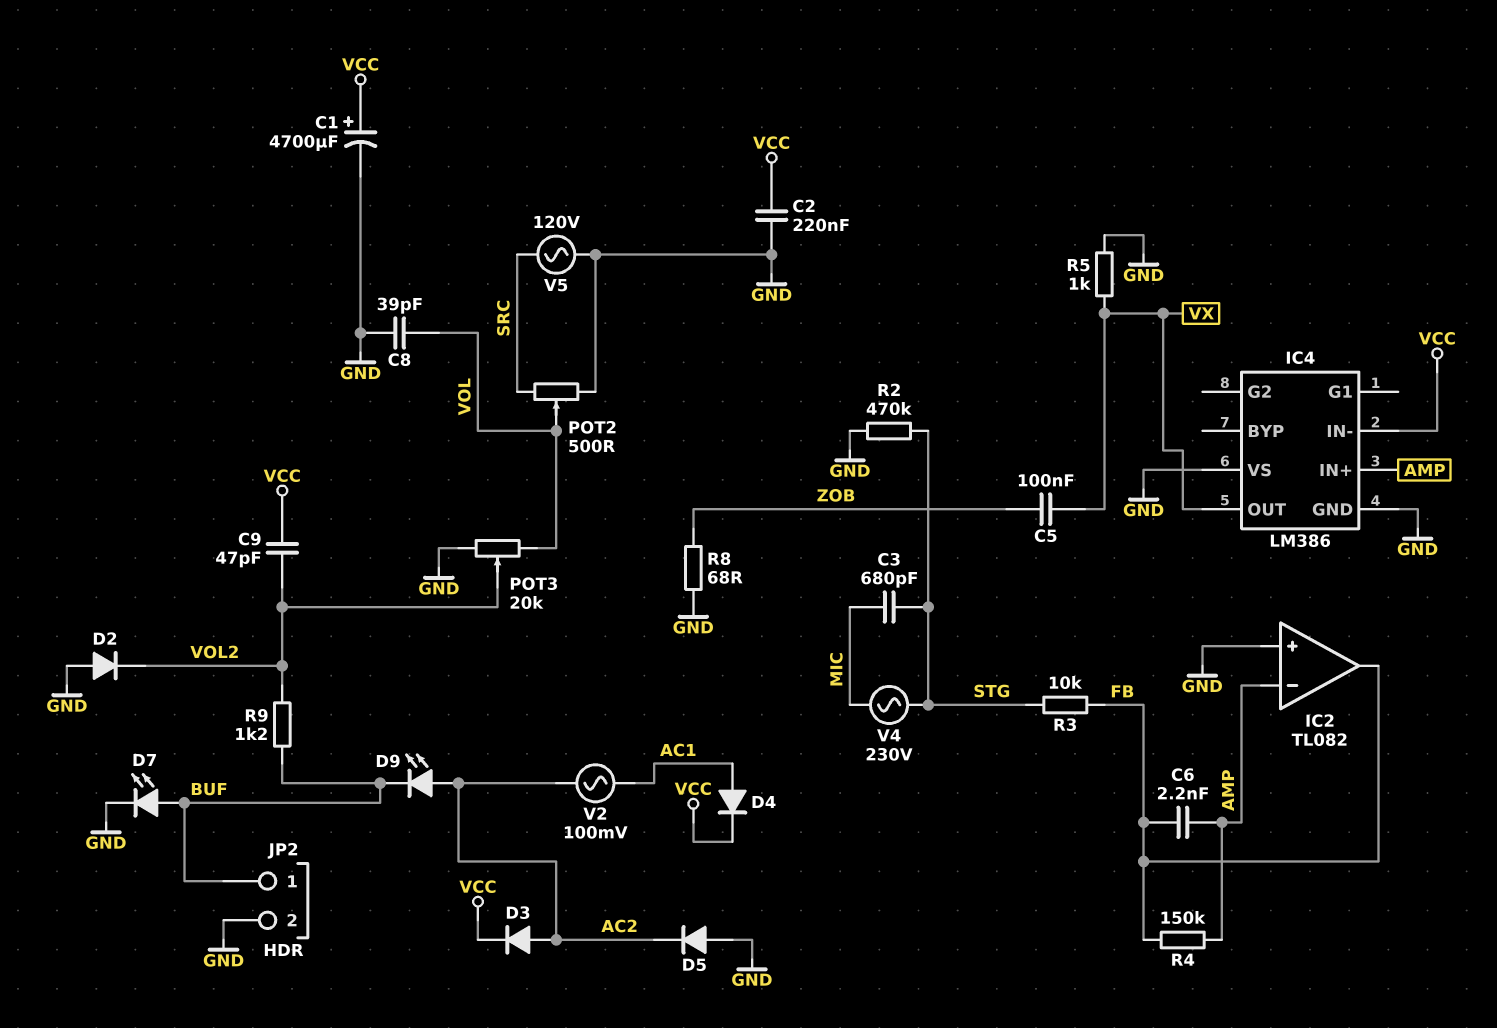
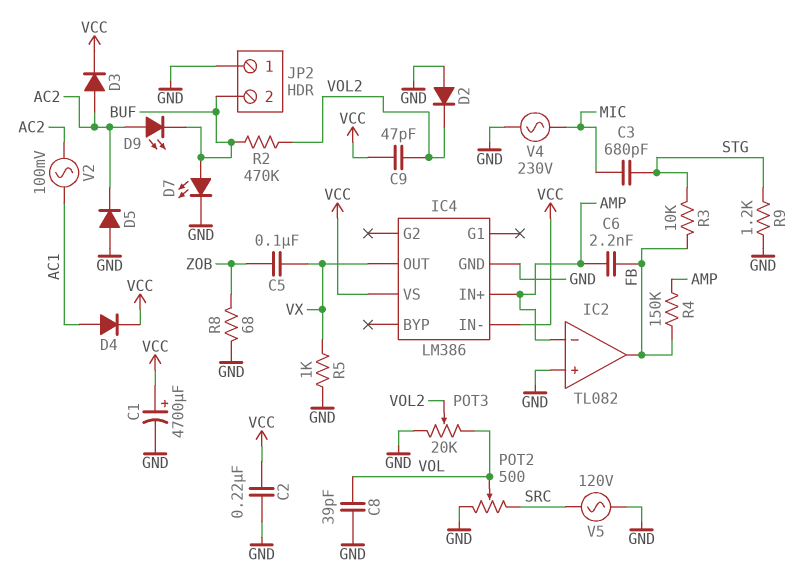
IC4 pin VS: GND -> VCC
JP2 pin 1: BUF -> GND
JP2 pin 2: GND -> BUF
R2: 470k (GND, STG) -> 470k (BUF, VOL2)
R9: 1.2k (BUF, VOL2) -> 1.2k (GND, STG)
V4: AC 230V (MIC, STG) -> AC 230V (GND, MIC)

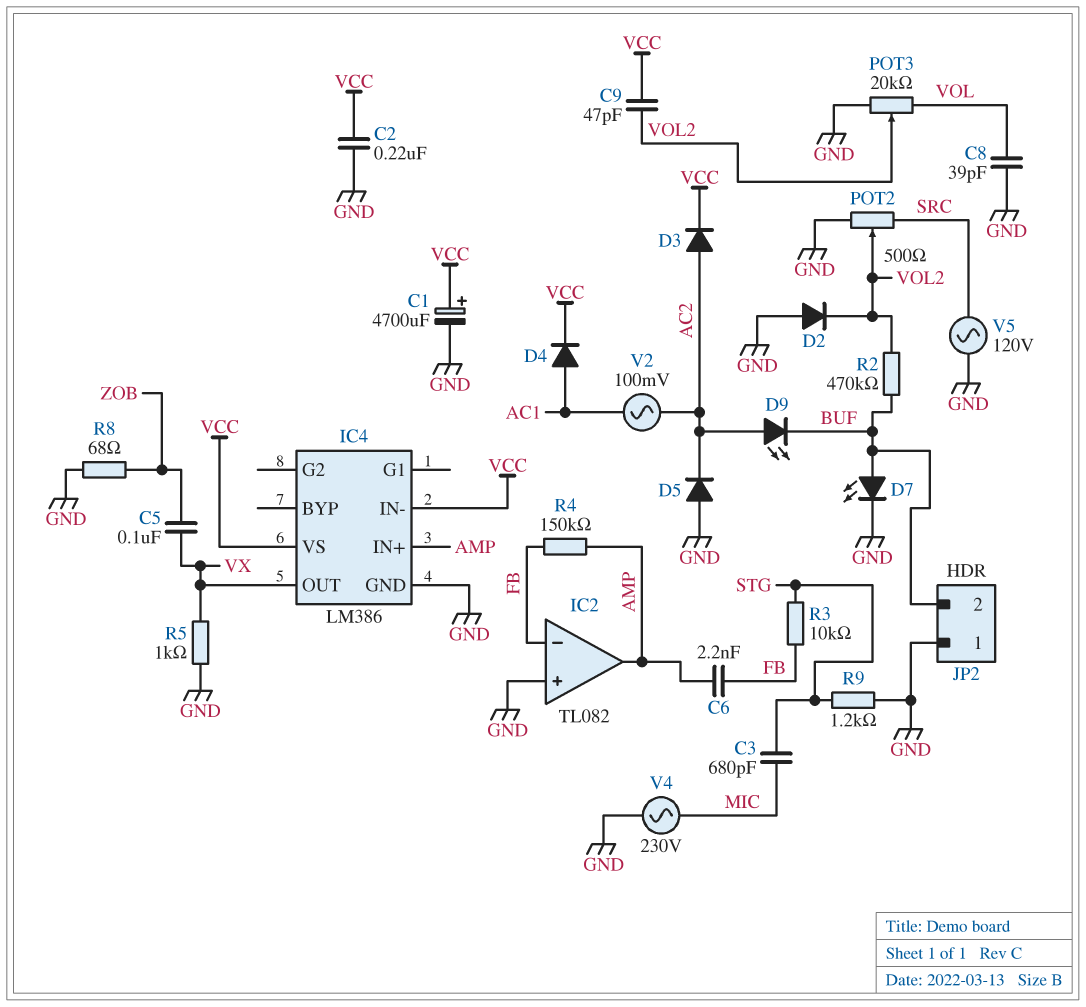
IC2 pin in-: AMP -> FB
IC2 pin out: FB -> AMP
POT2: 500 (GND, SRC, wiper VOL) -> 500 (GND, SRC, wiper VOL2)

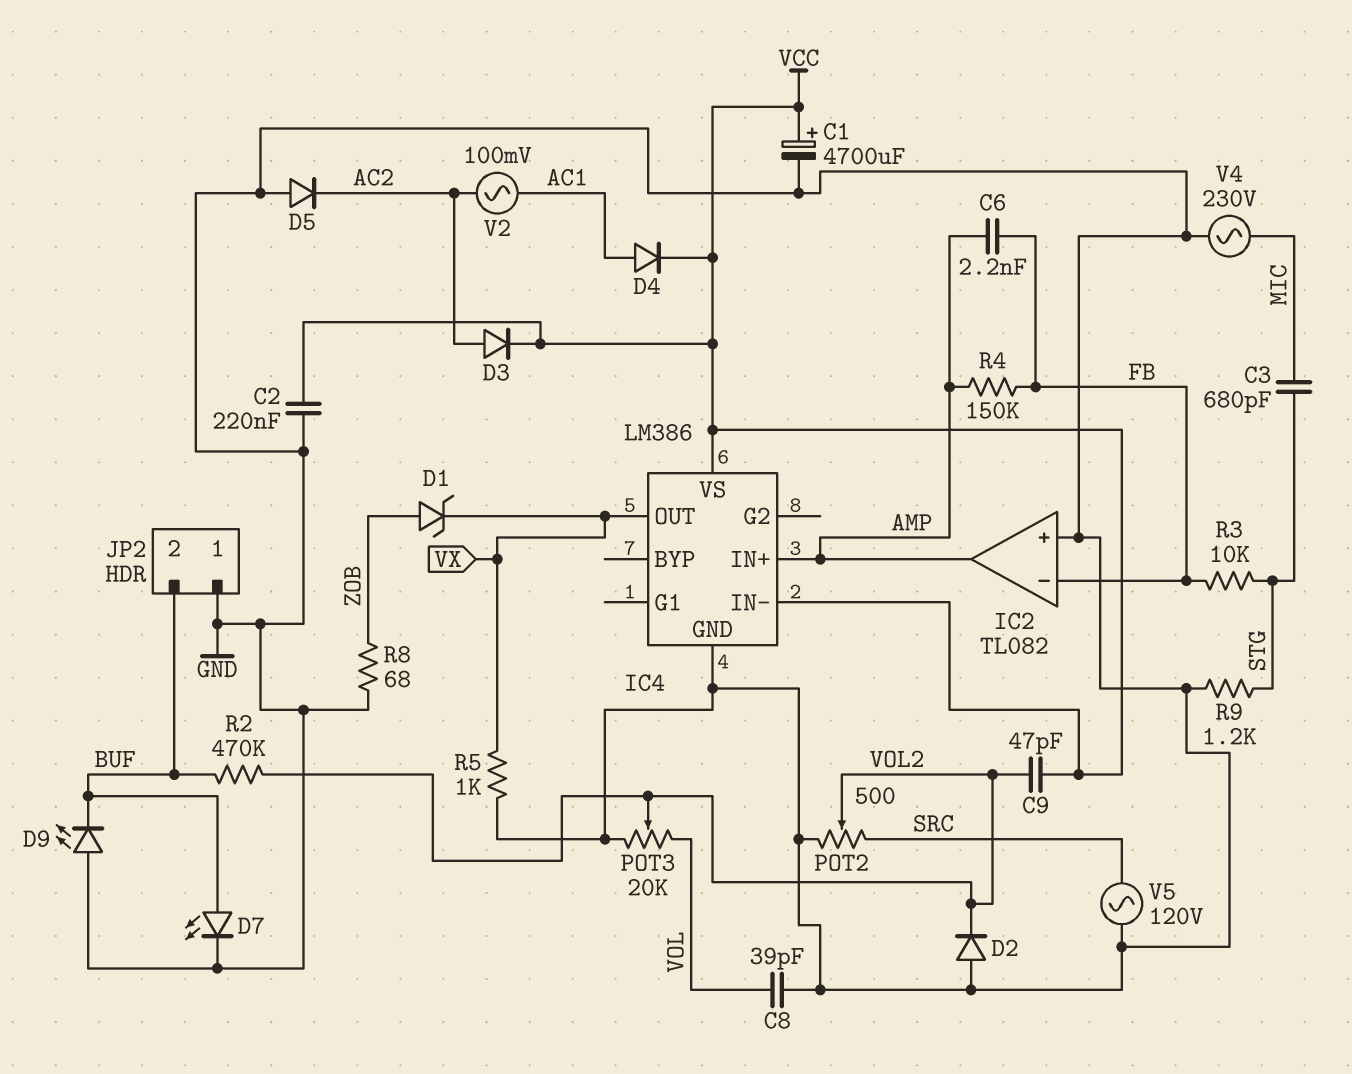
C5: 100nF (VX, ZOB) -> none
D1: none -> zener (A ZOB, K VX)
D9: LED (A AC2, K BUF) -> LED (A GND, K BUF)

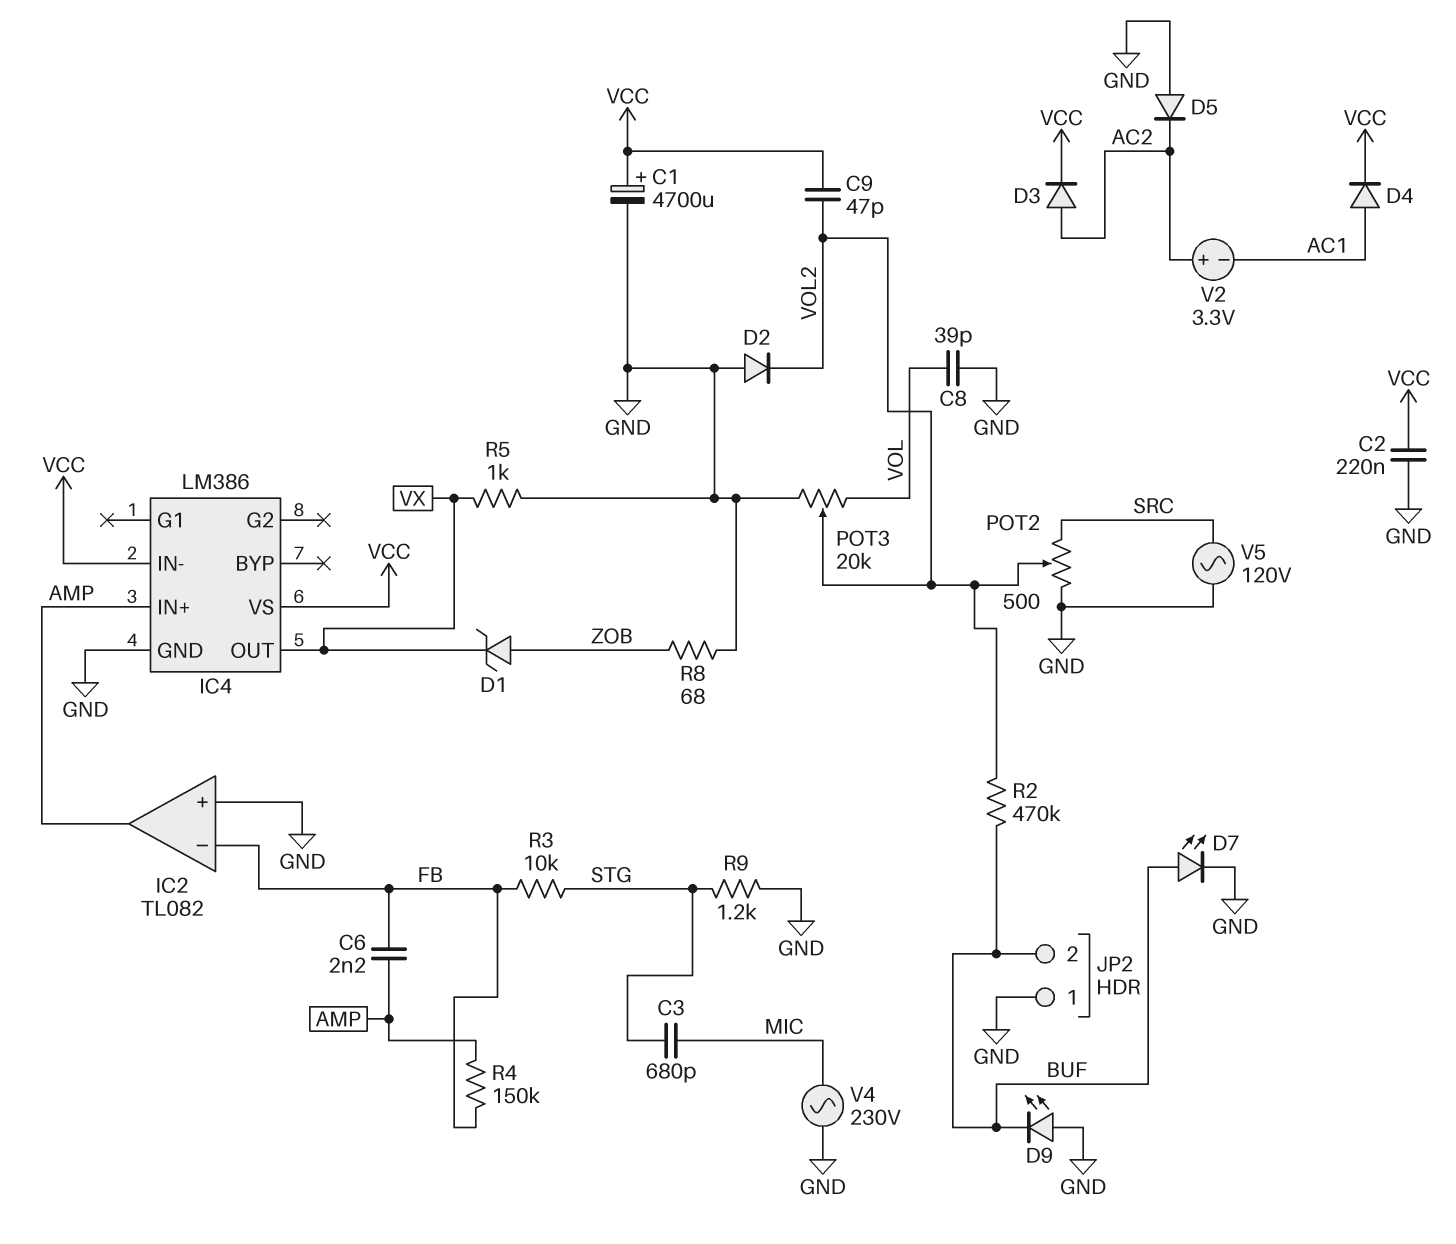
V2: AC 100mV (AC1, AC2) -> 3.3V (plus AC2, minus AC1)

